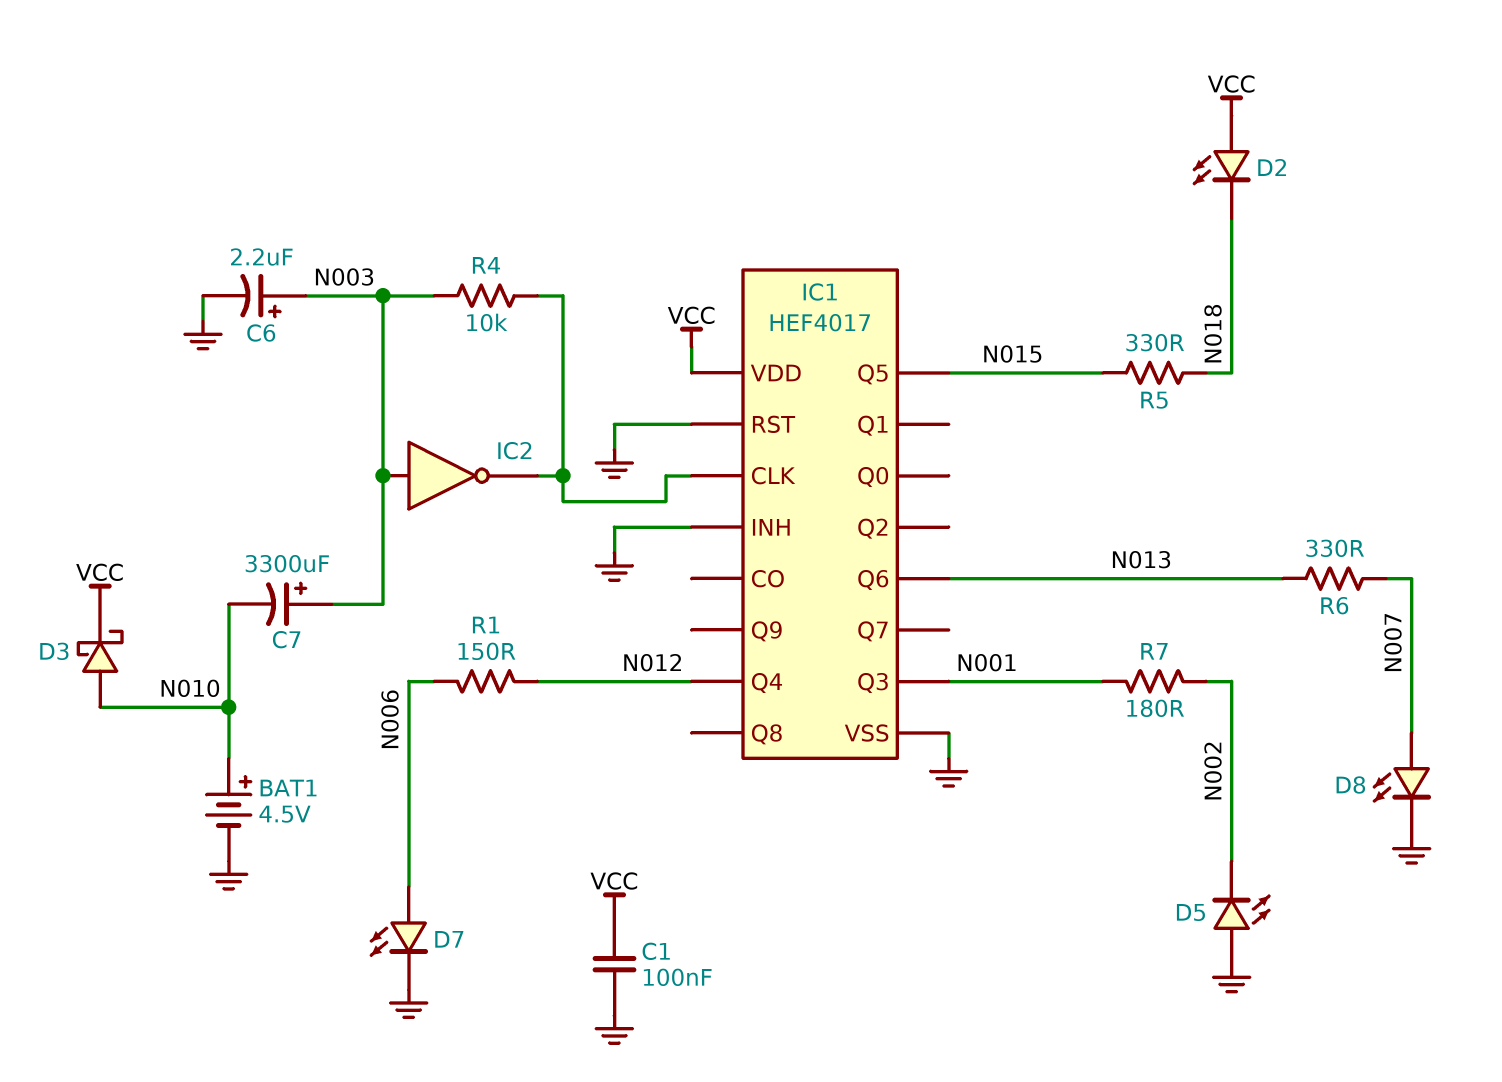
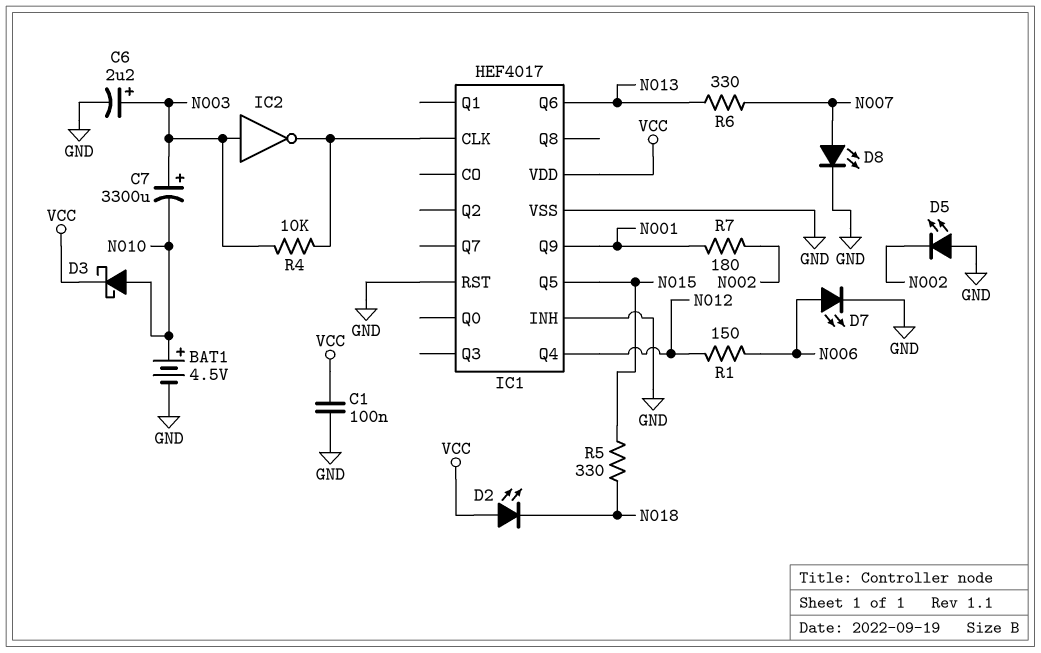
IC1 pin Q3: N001 -> none
IC1 pin Q9: none -> N001

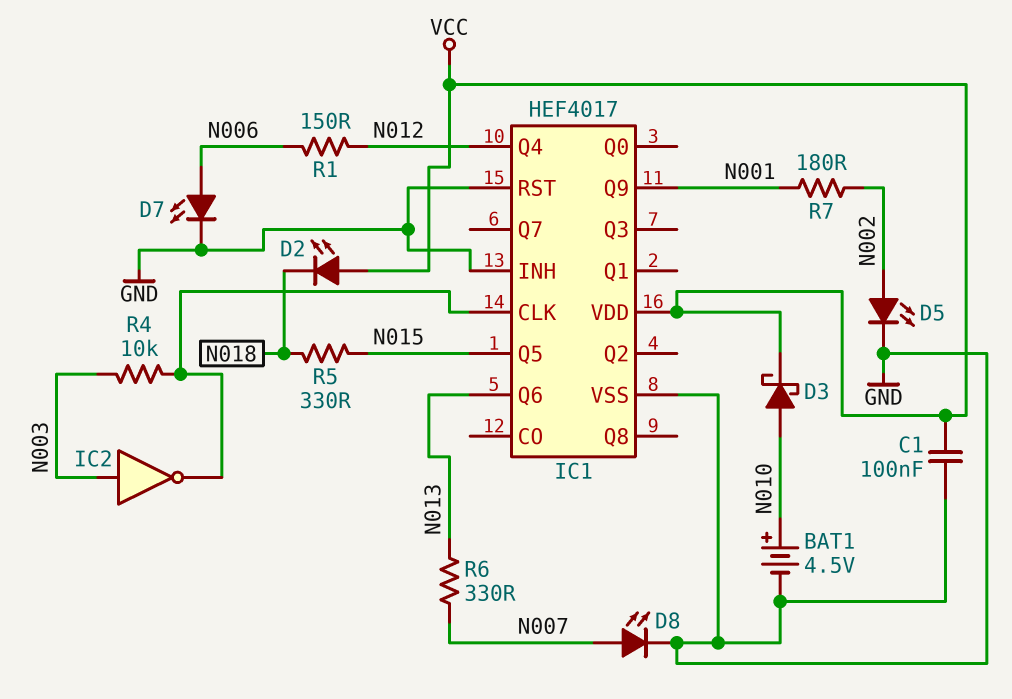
C6: 2.2uF (plus N003, minus GND) -> none
C7: 3300uF (plus N003, minus N010) -> none
D5: LED (A GND, K N002) -> LED (A N002, K GND)

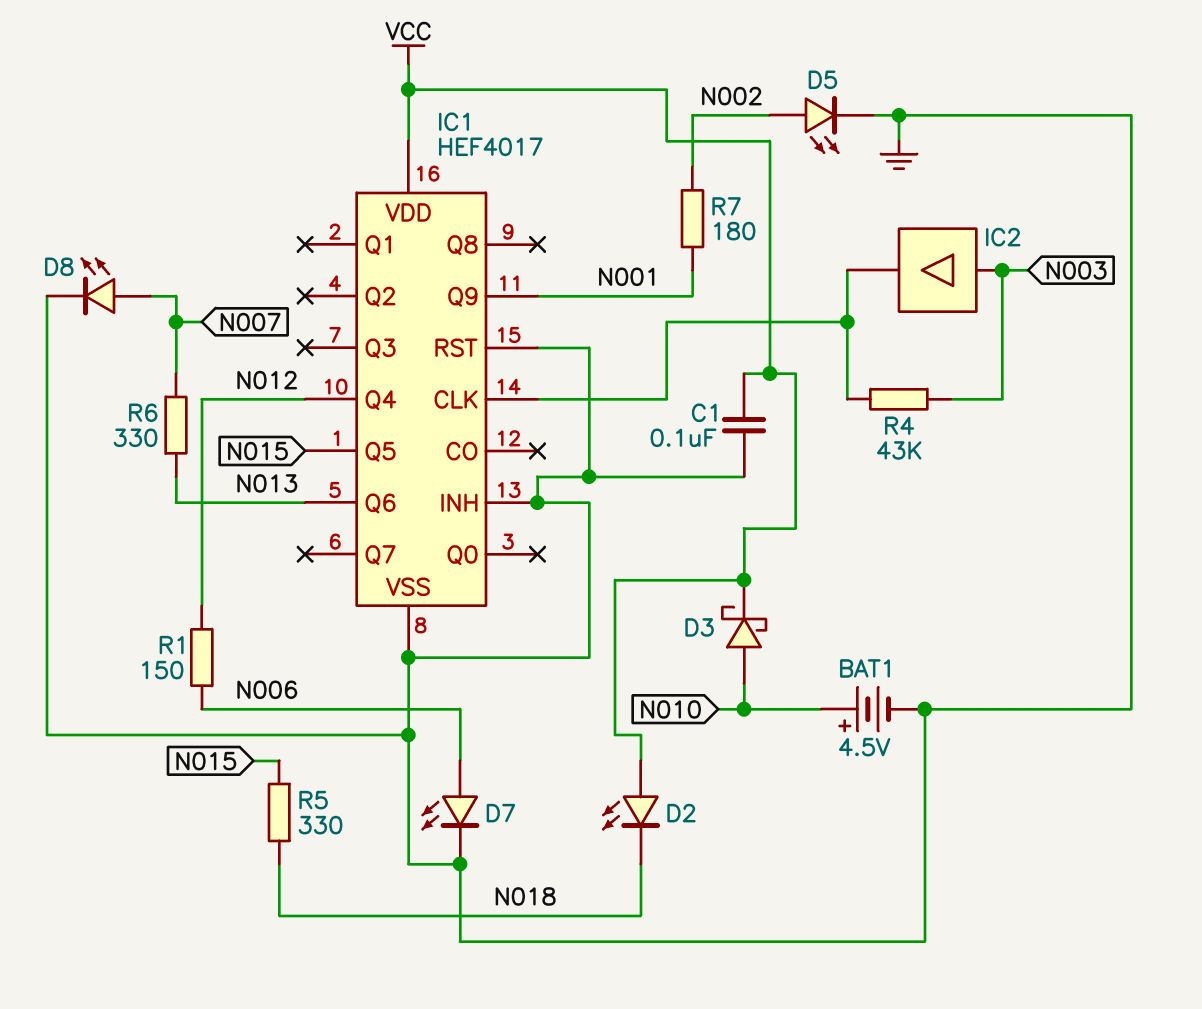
IC2: NOT (in N003, out IC1/CLK) -> buffer (in N003, out IC1/CLK)
R4: 10k (IC1/CLK, N003) -> 43k (IC1/CLK, N003)

